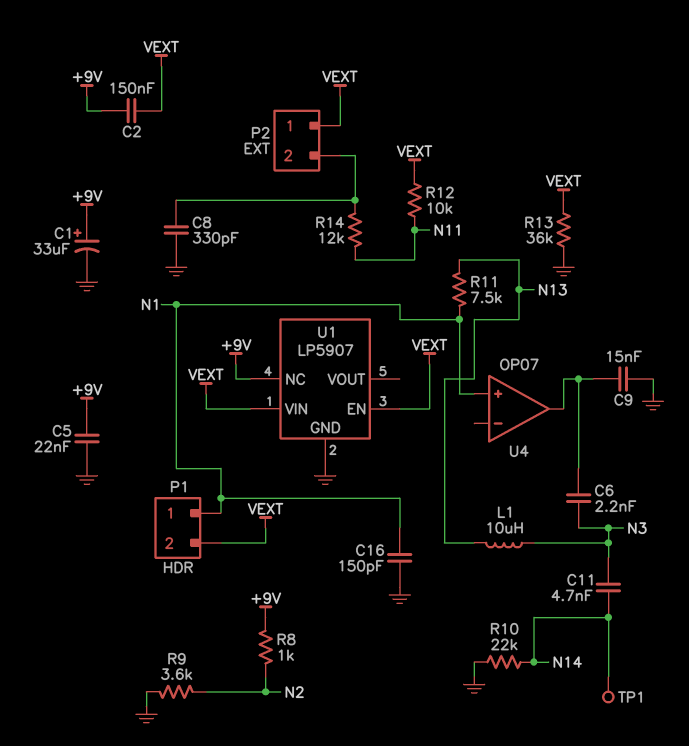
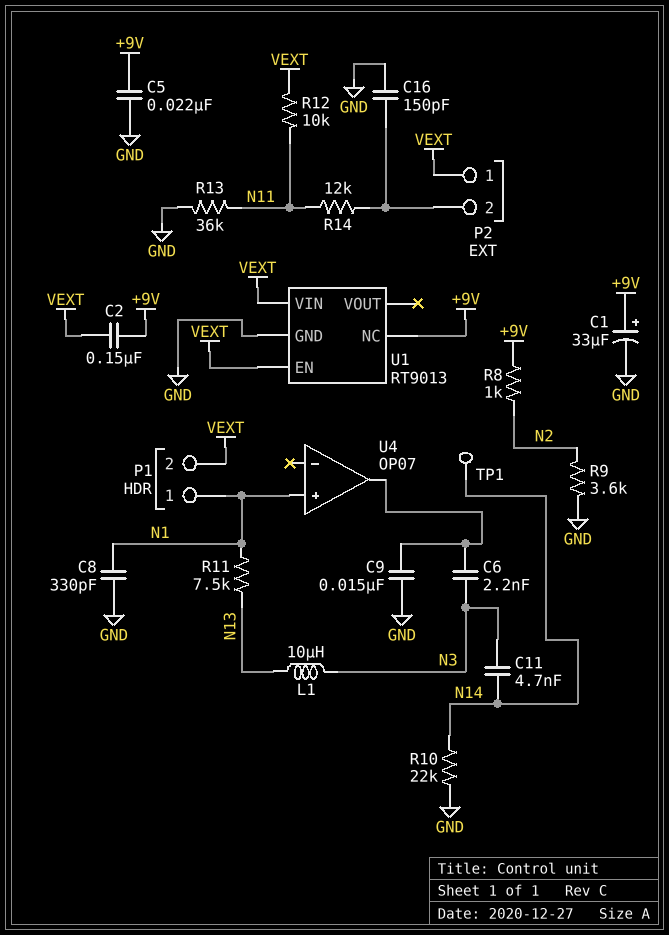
C8: 330pF (GND, P2/2) -> 330pF (GND, N1)
C16: 150pF (GND, N1) -> 150pF (GND, P2/2)
R13: 36k (GND, VEXT) -> 36k (GND, N11)
U1: LP5907 -> RT9013

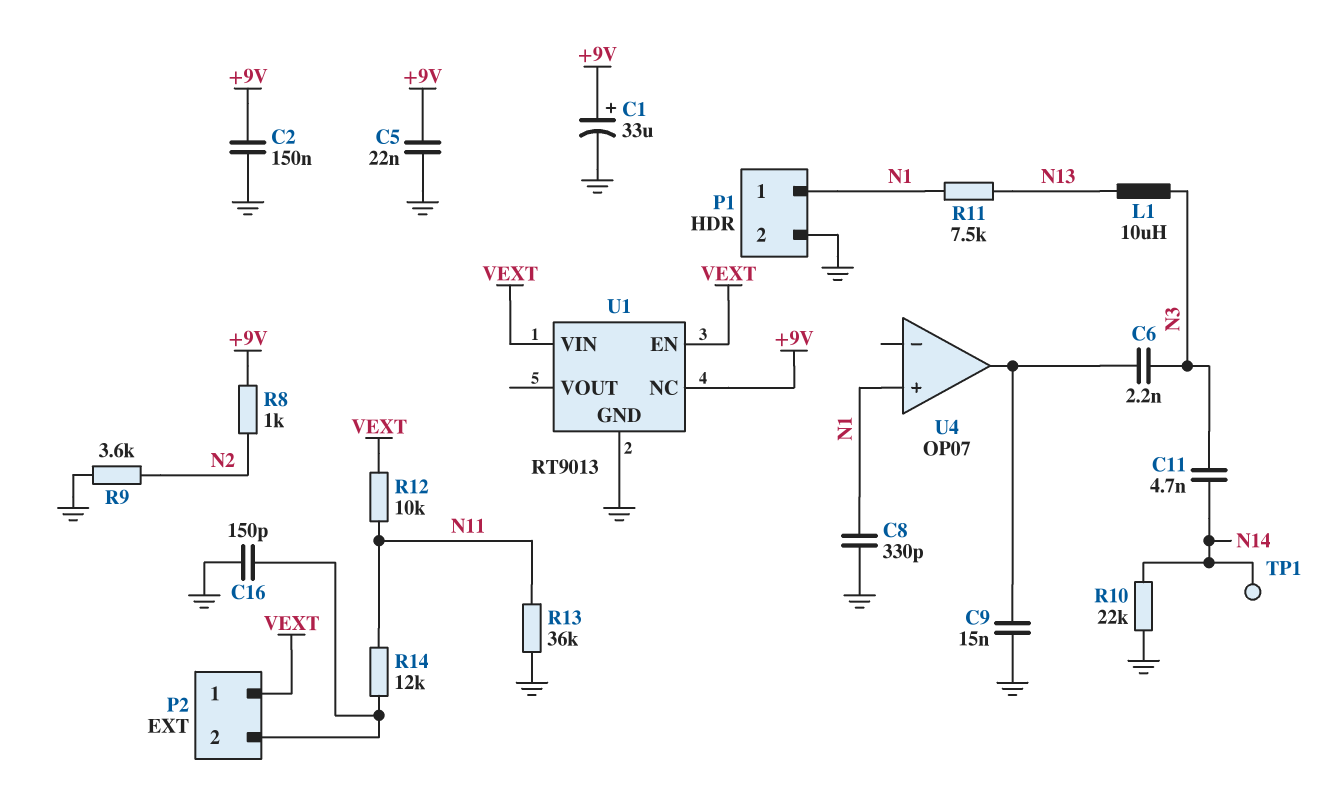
C2: 150nF (+9V, VEXT) -> 150nF (+9V, GND)
P1 pin 2: VEXT -> GND

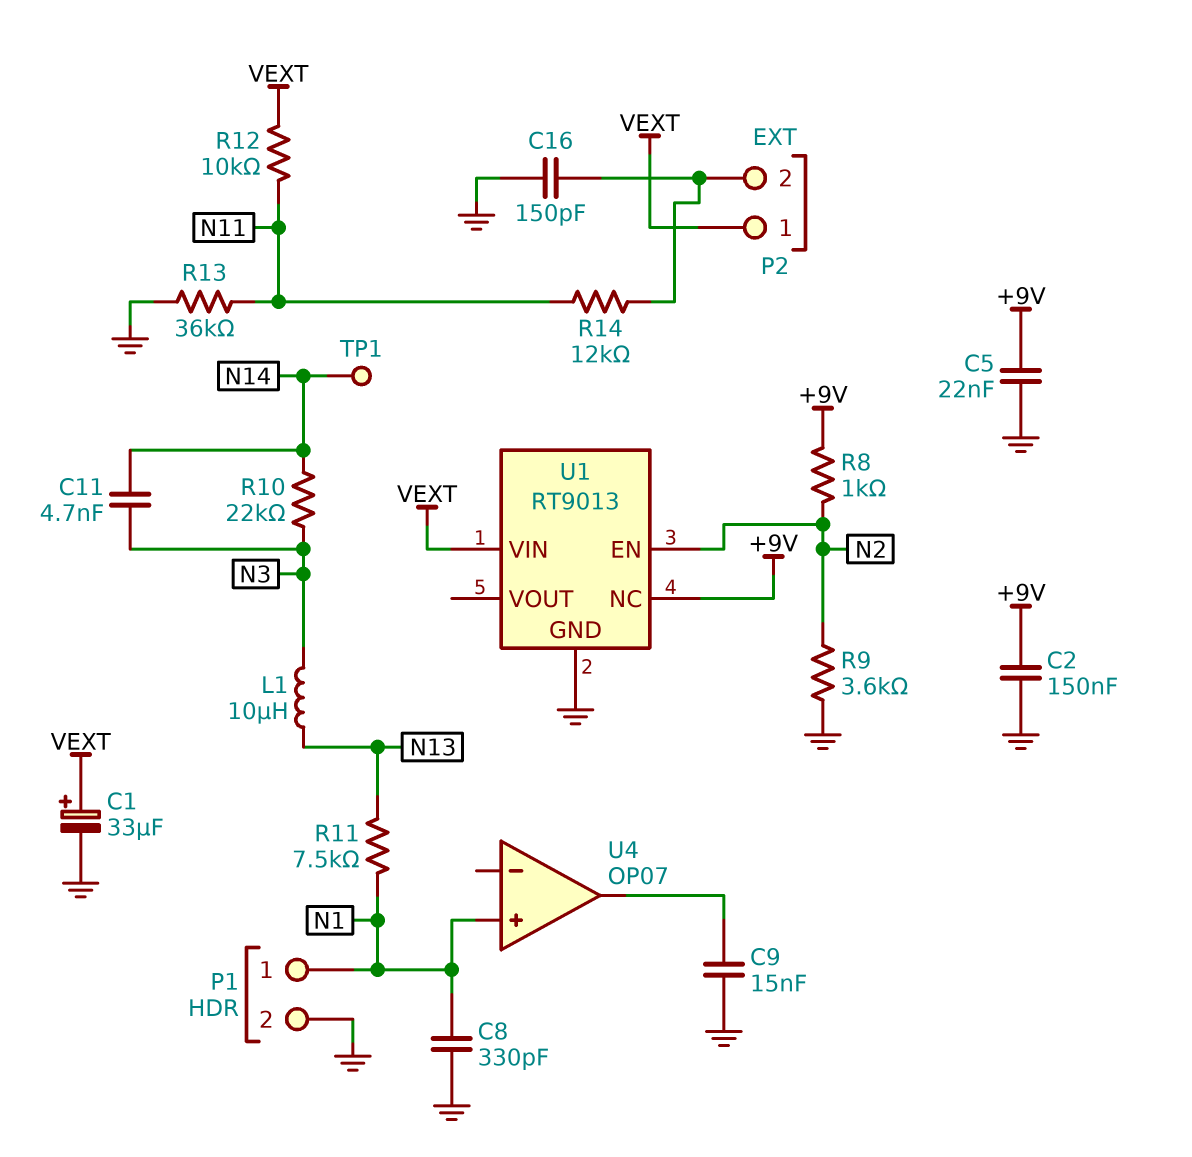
C1: 33uF (plus +9V, minus GND) -> 33uF (plus VEXT, minus GND)
C6: 2.2nF (N3, U4/out) -> none
R10: 22k (GND, N14) -> 22k (N3, N14)
U1 pin EN: VEXT -> N2

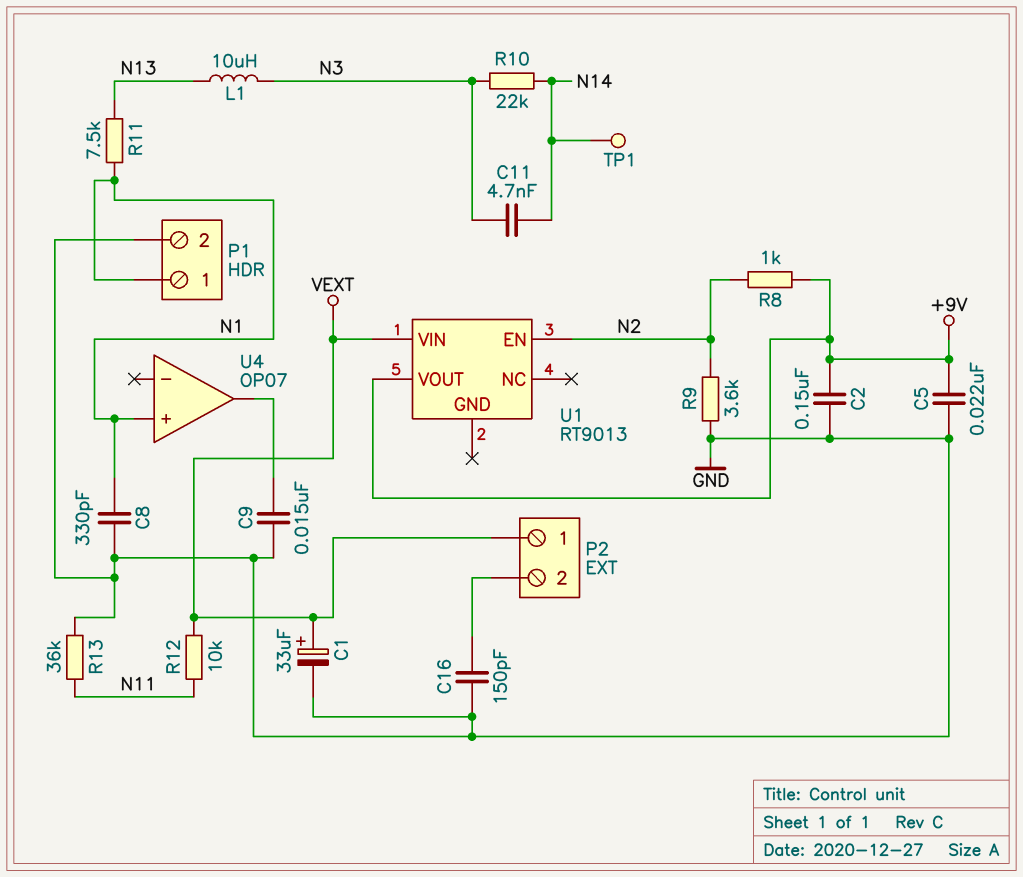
R14: 12k (N11, P2/2) -> none
U1 pin GND: GND -> none
U1 pin NC: +9V -> none
U1 pin VOUT: none -> +9V

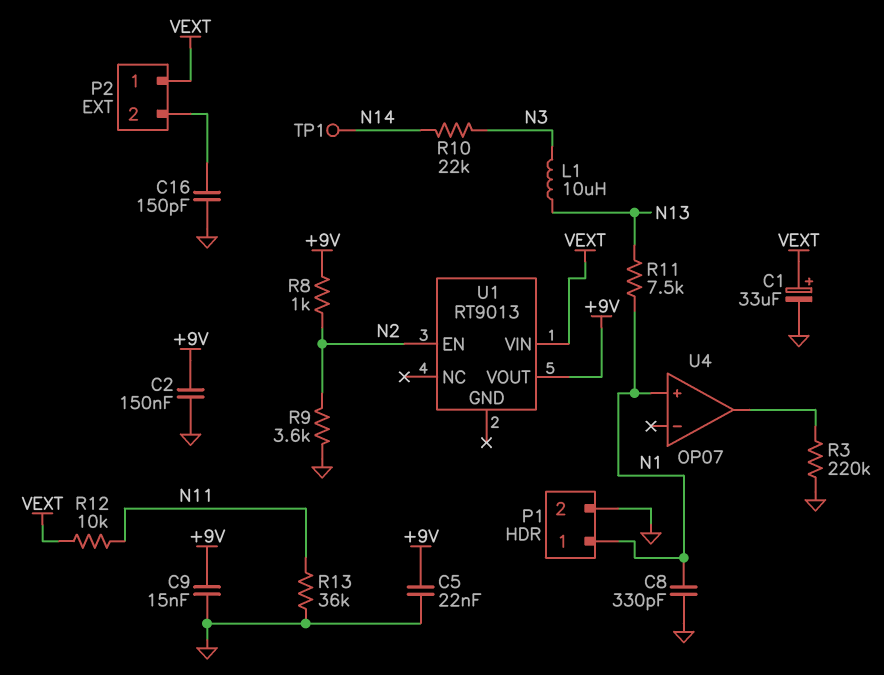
C9: 15nF (GND, U4/out) -> 15nF (+9V, GND)
C11: 4.7nF (N3, N14) -> none
R3: none -> 220k (GND, U4/out)

